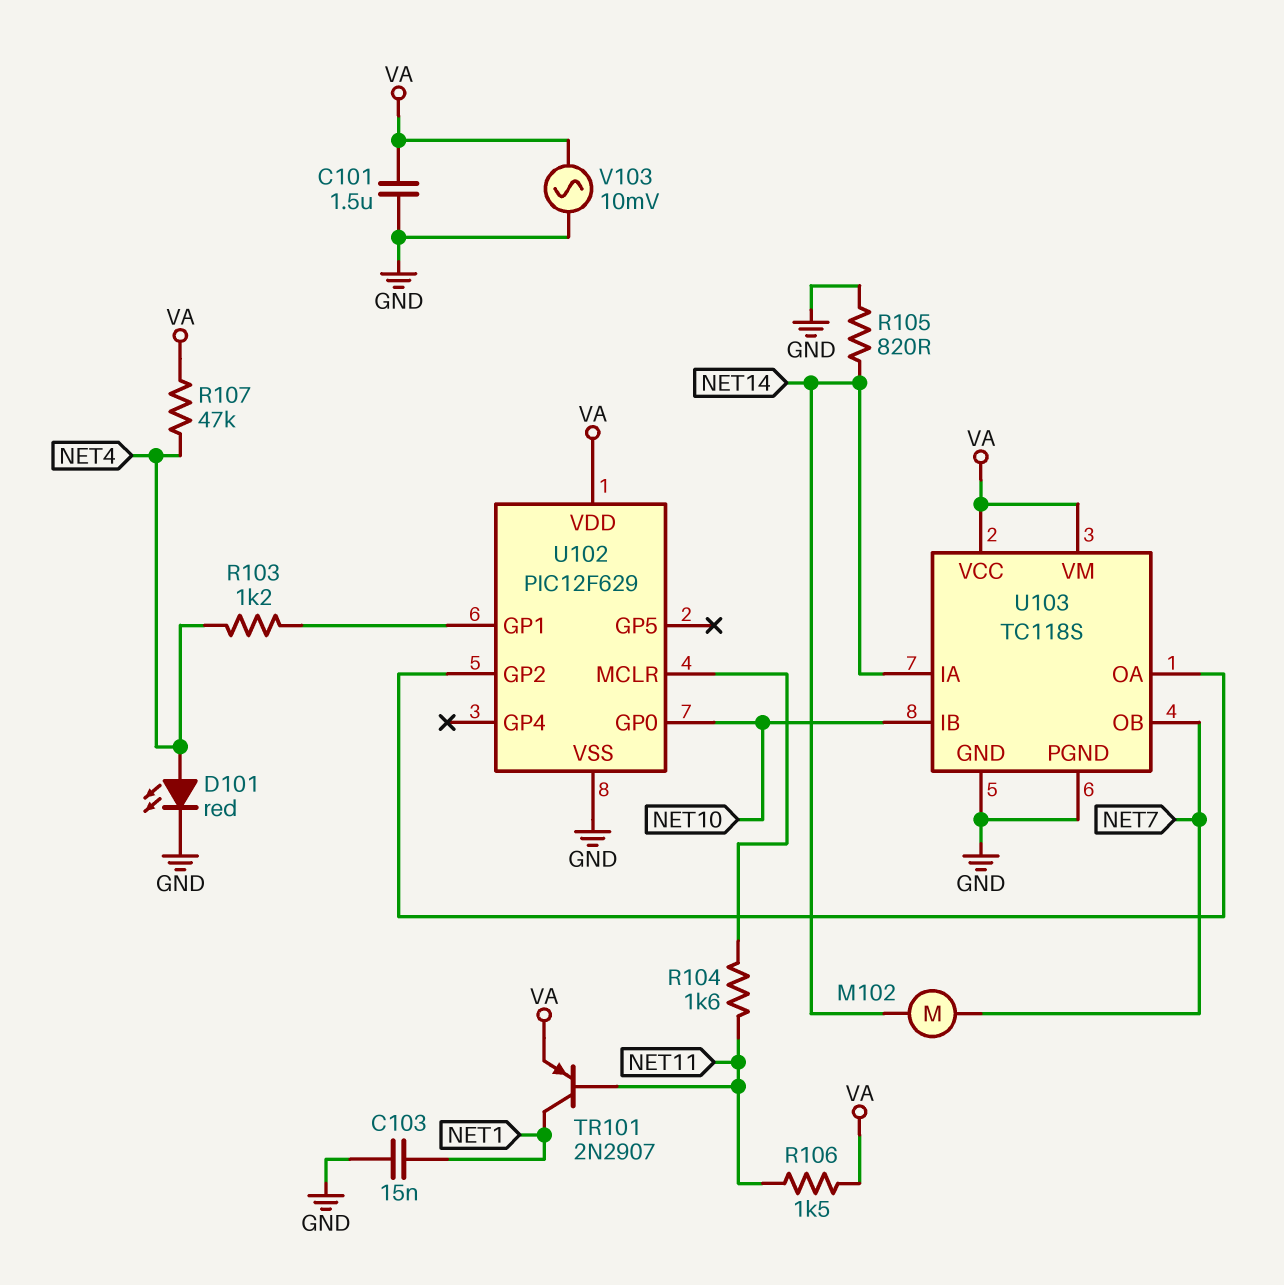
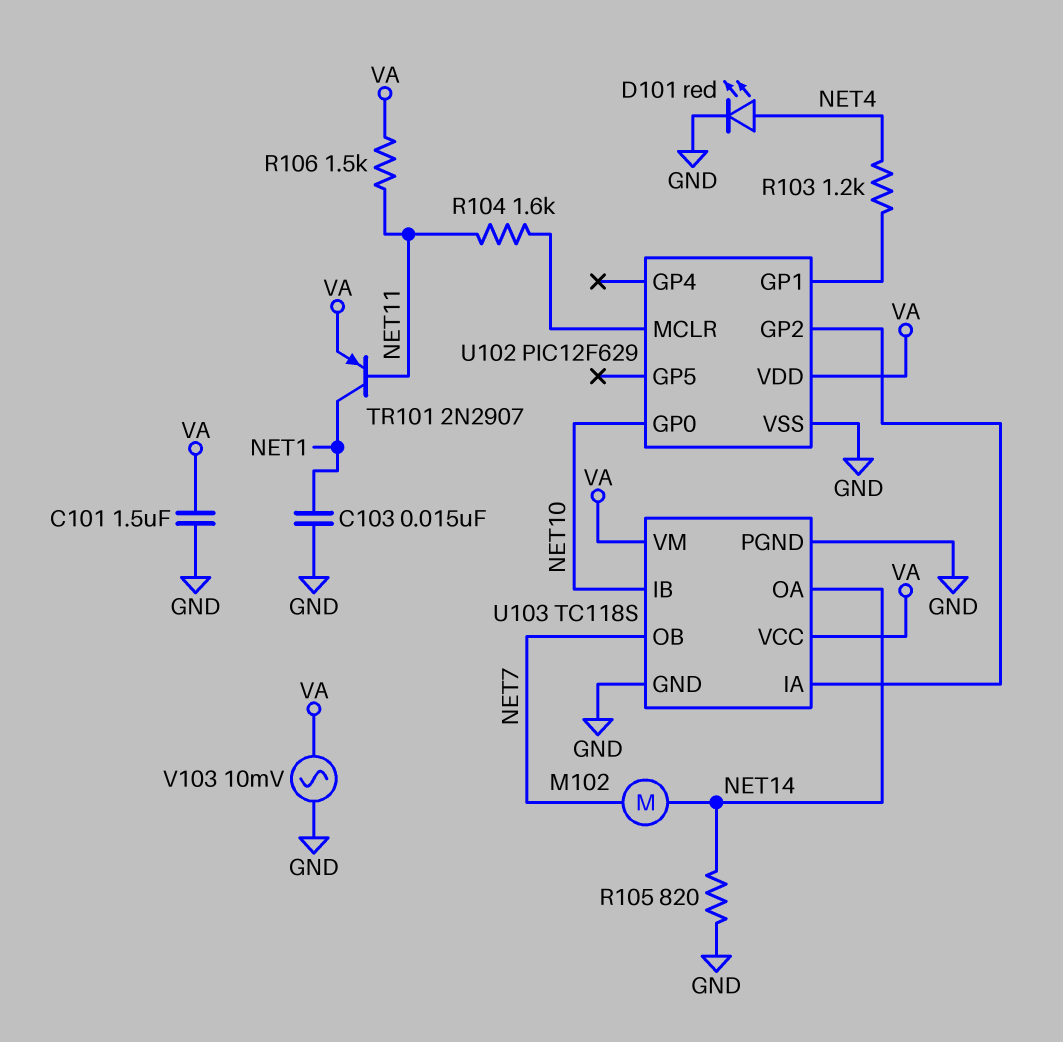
R107: 47k (NET4, VA) -> none
U103 pin IA: NET14 -> U102/GP2
U103 pin OA: U102/GP2 -> NET14

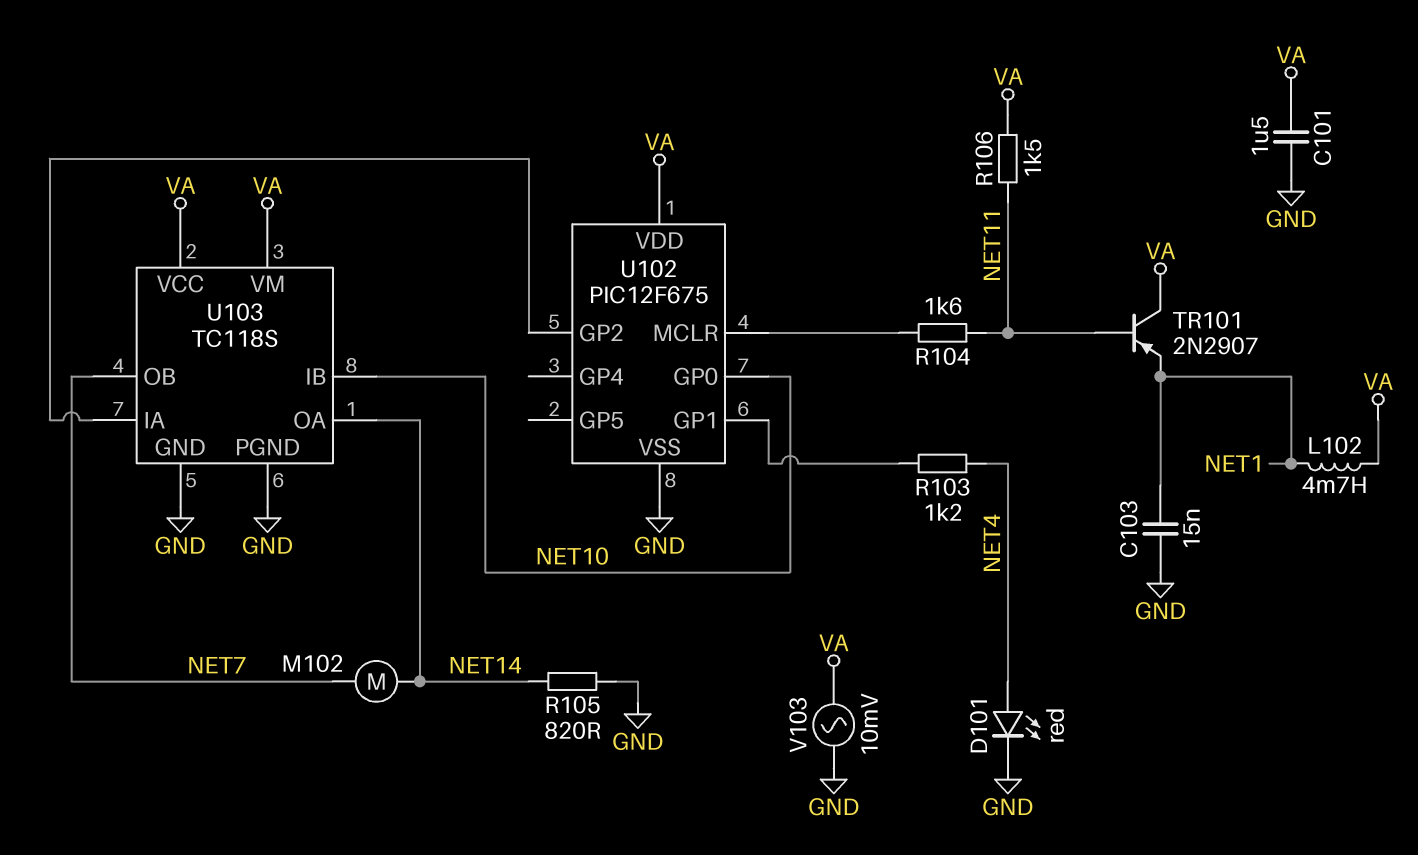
L102: none -> 4.7mH (NET1, VA)
TR101: PNP 2N2907 (B NET11, C NET1, E VA) -> PNP 2N2907 (B NET11, C VA, E NET1)
U102: PIC12F629 -> PIC12F675

